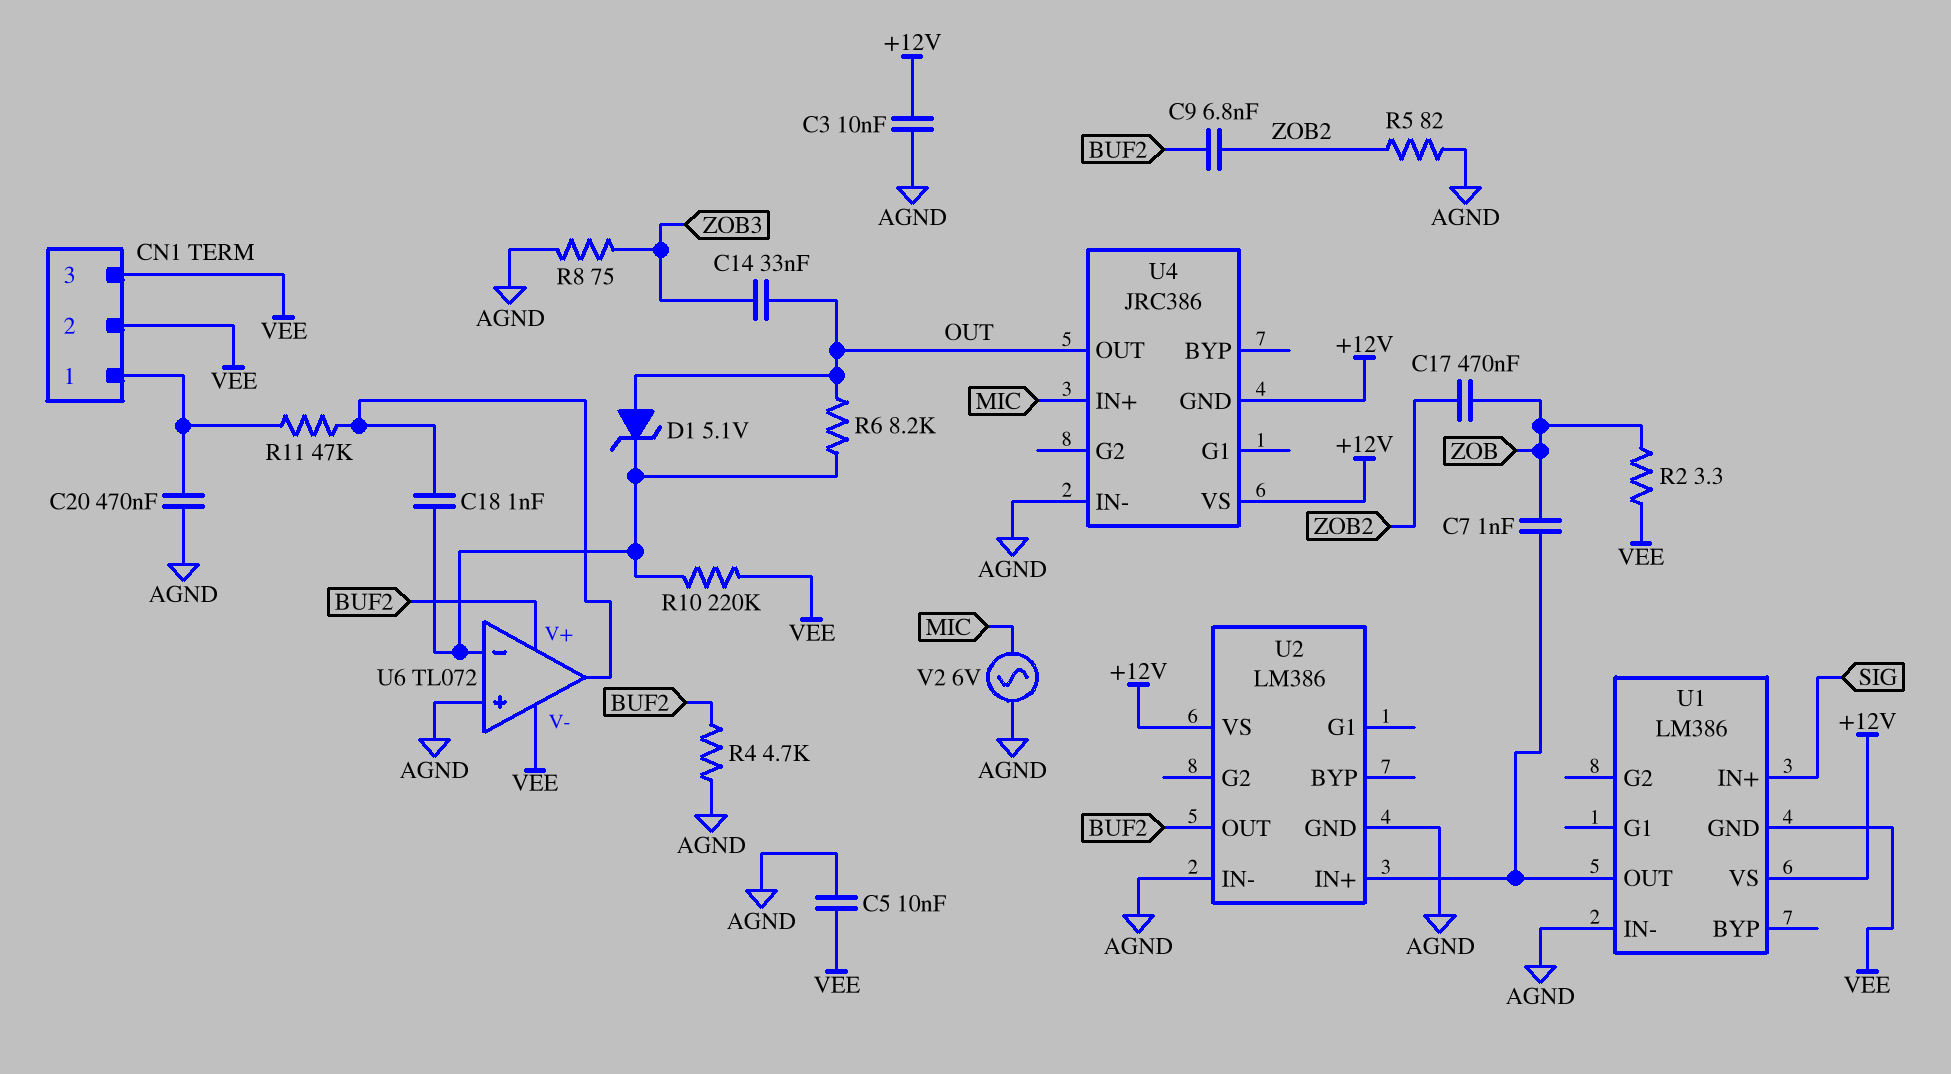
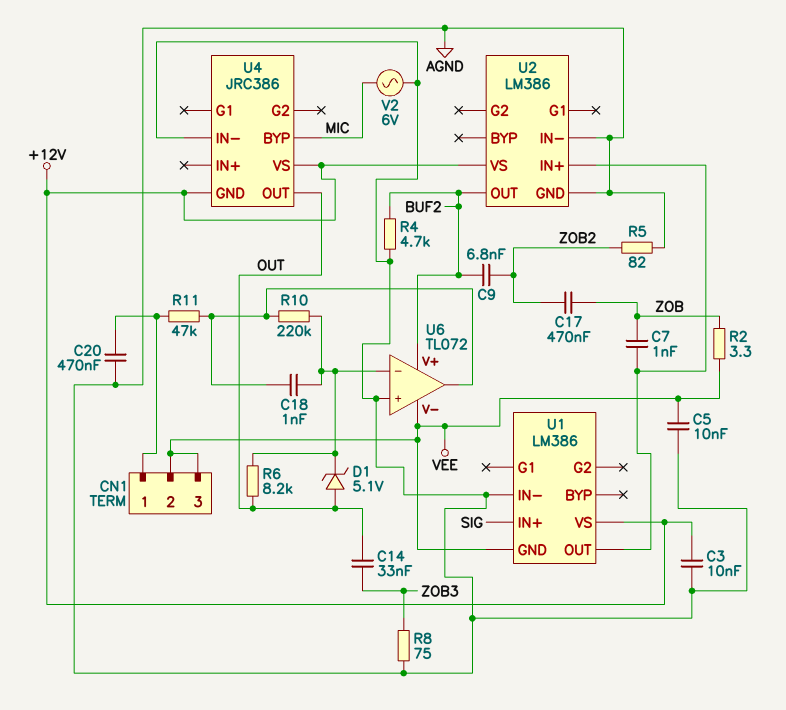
R10: 220k (U6/in-, VEE) -> 220k (U6/in-, U6/out)
U4 pin BYP: none -> MIC
U4 pin IN+: MIC -> none

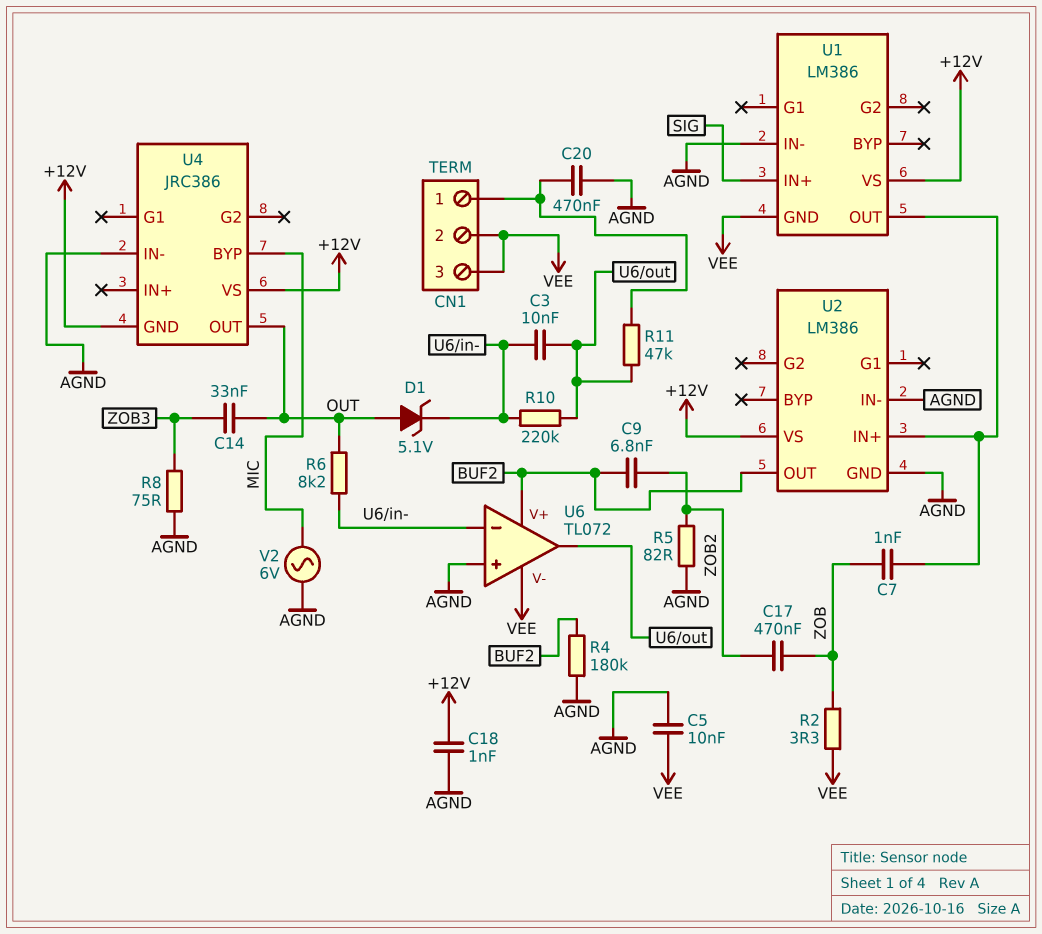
C3: 10nF (+12V, AGND) -> 10nF (U6/in-, U6/out)
C18: 1nF (U6/in-, U6/out) -> 1nF (+12V, AGND)
R4: 4.7k (AGND, BUF2) -> 180k (AGND, BUF2)

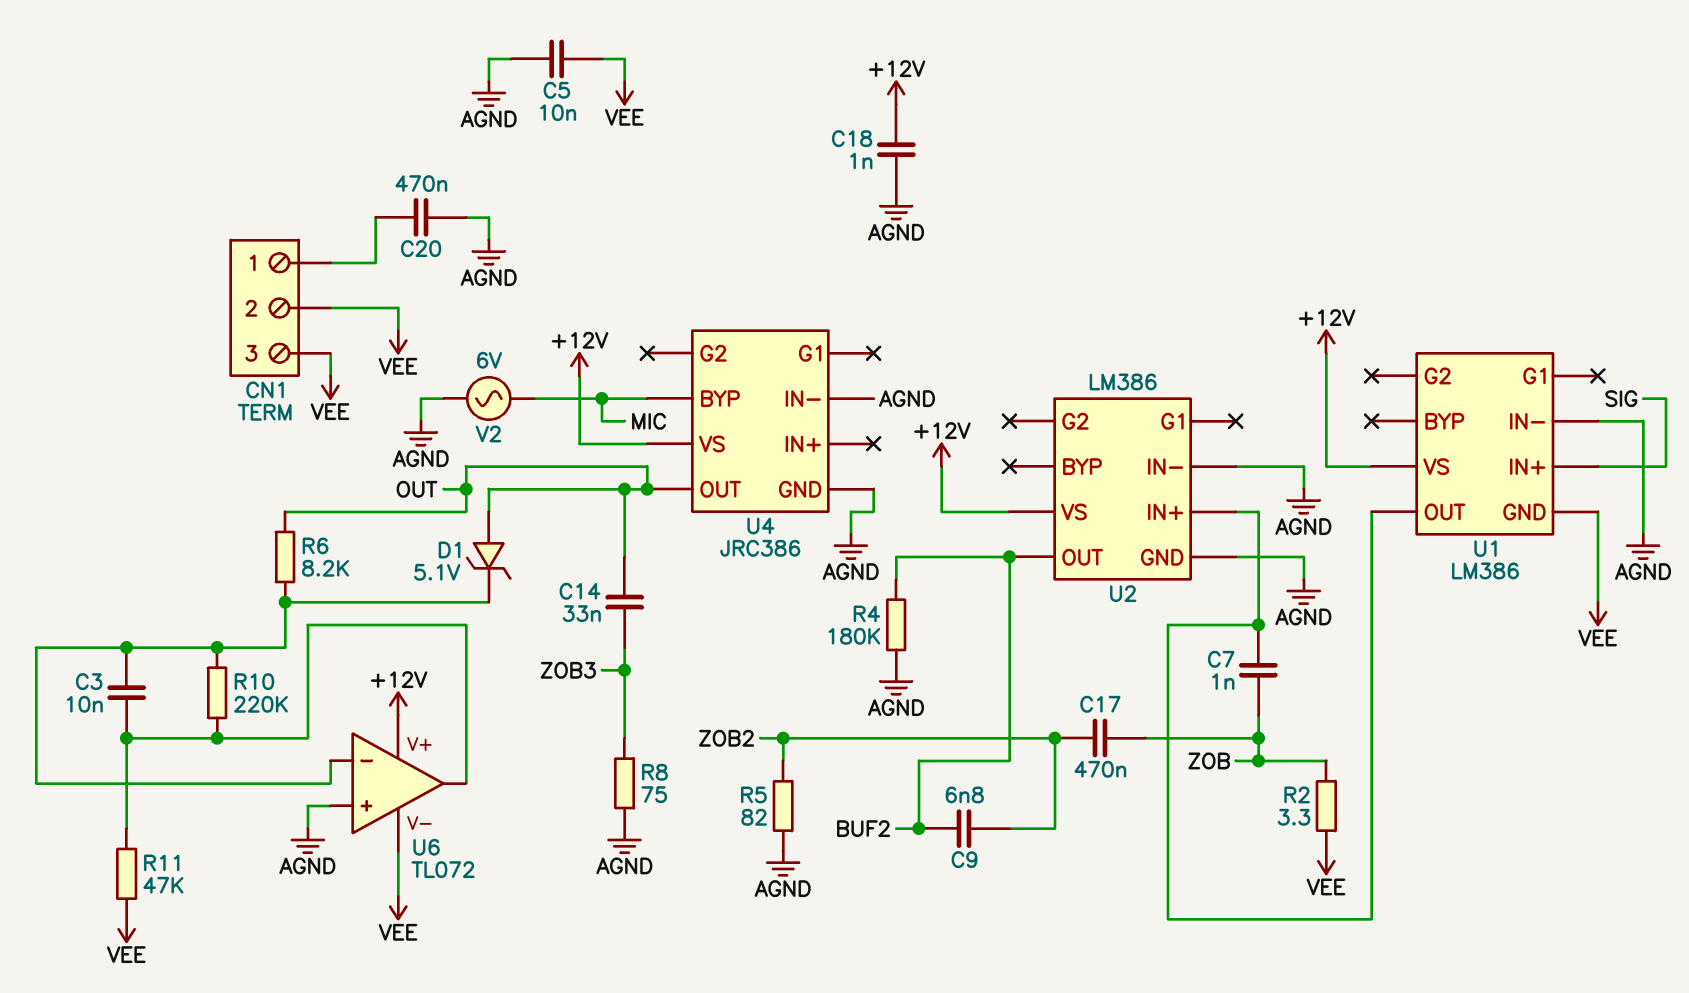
R11: 47k (CN1/1, U6/out) -> 47k (U6/out, VEE)
U4 pin GND: +12V -> AGND
U6 pin V+: BUF2 -> +12V

